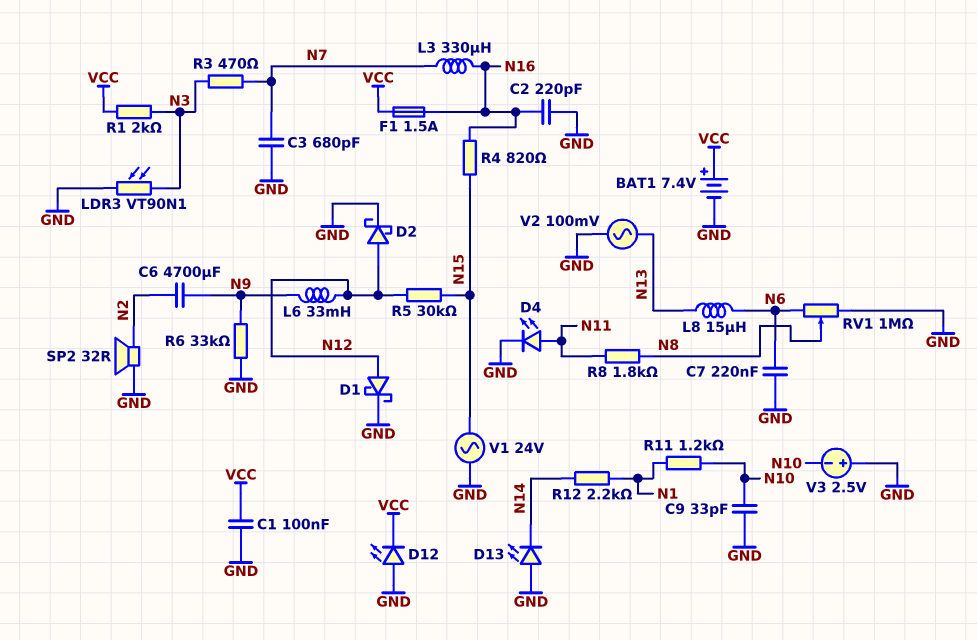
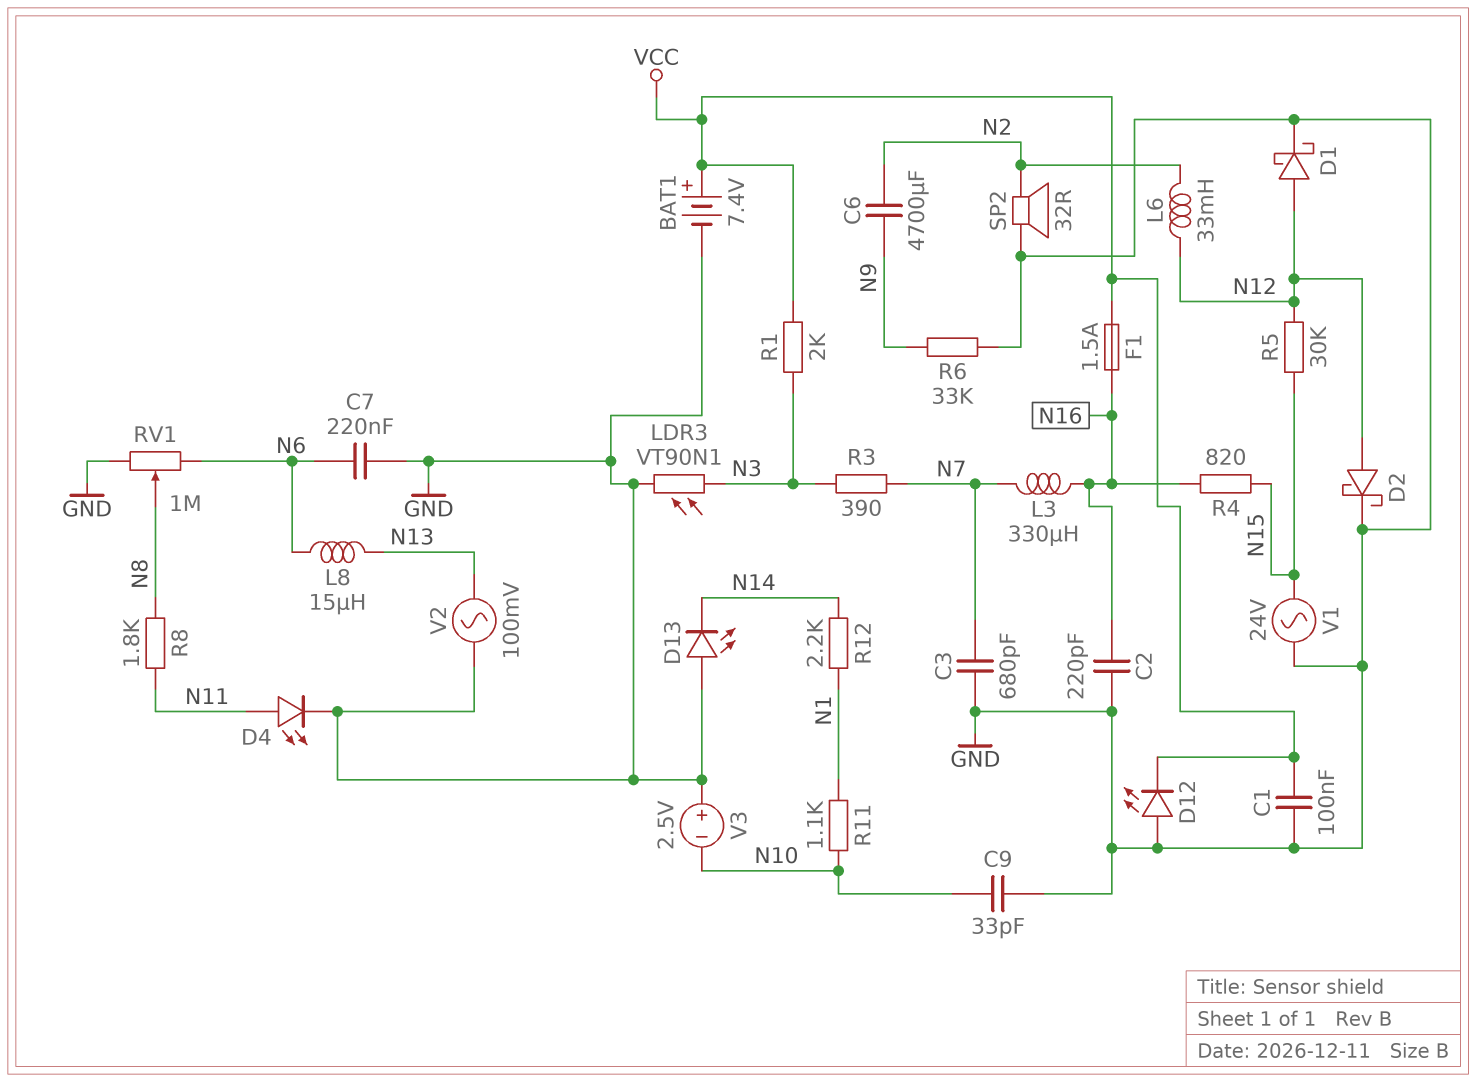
L6: 33mH (N9, N12) -> 33mH (N2, N12)
R3: 470 (N3, N7) -> 390 (N3, N7)
R11: 1.2k (N1, N10) -> 1.1k (N1, N10)

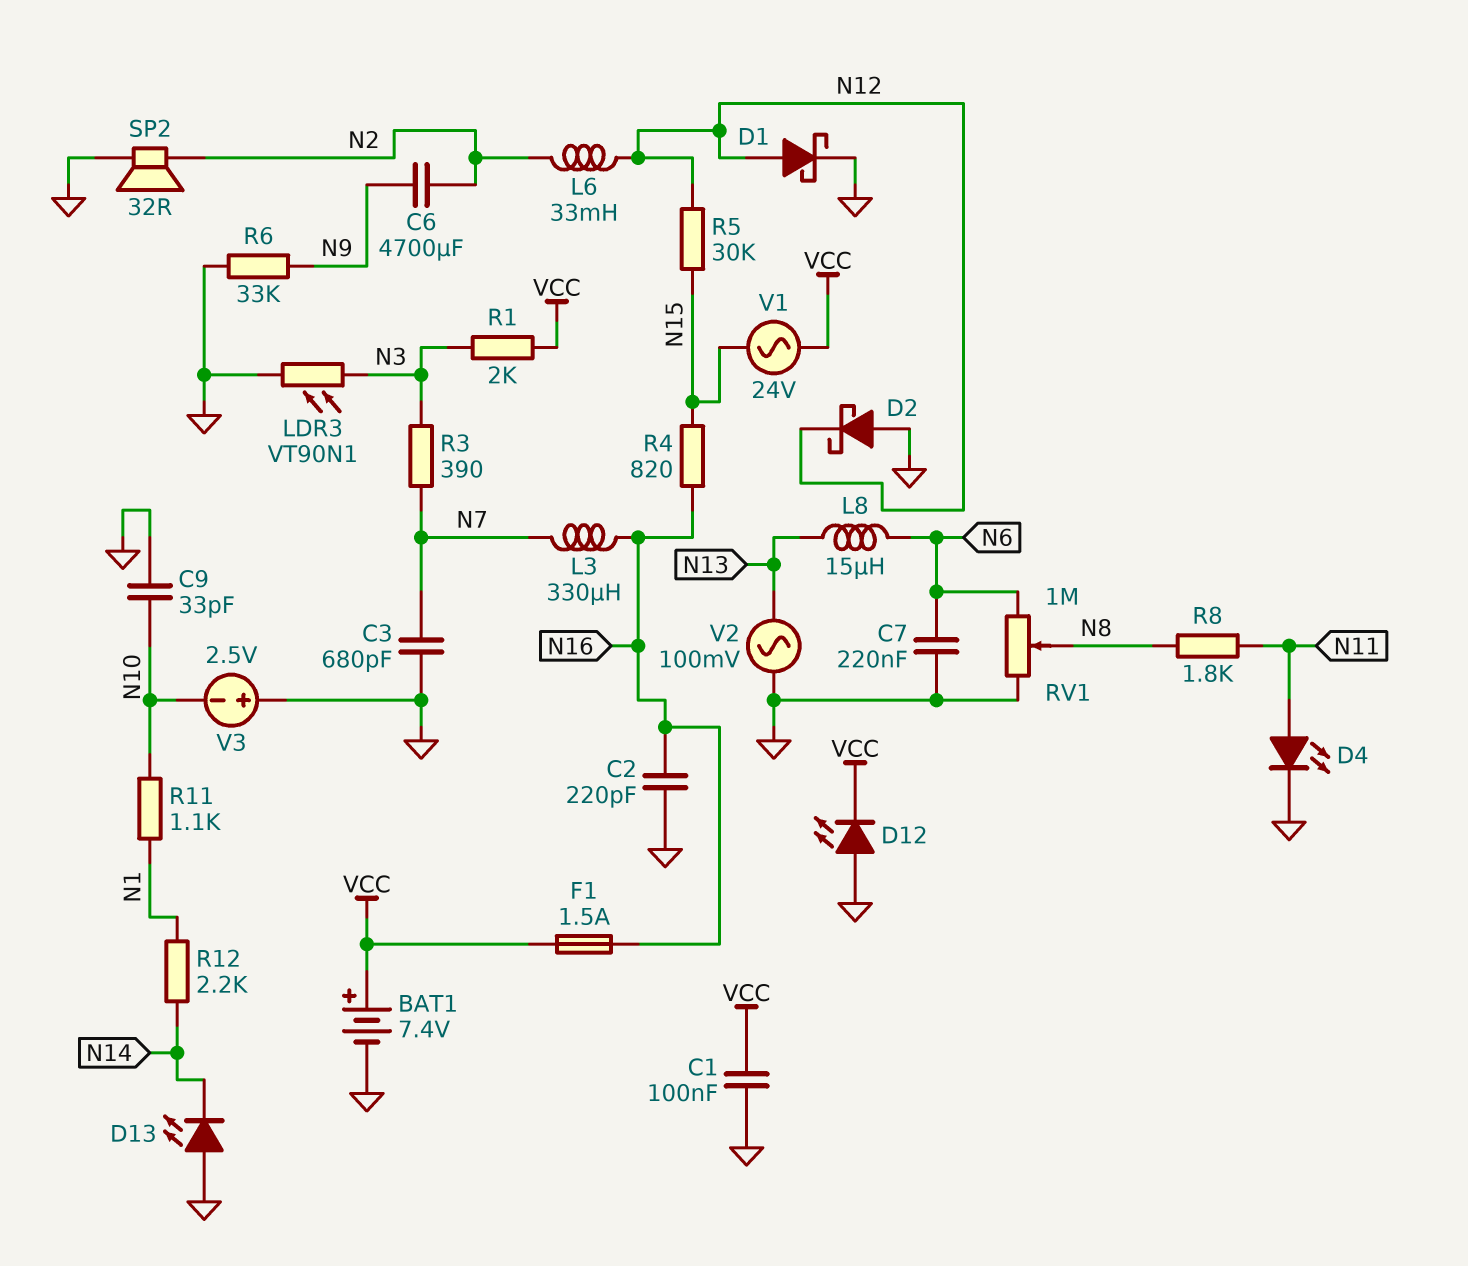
D2: schottky (A N12, K GND) -> schottky (A GND, K N12)
V1: AC 24V (GND, N15) -> AC 24V (N15, VCC)

